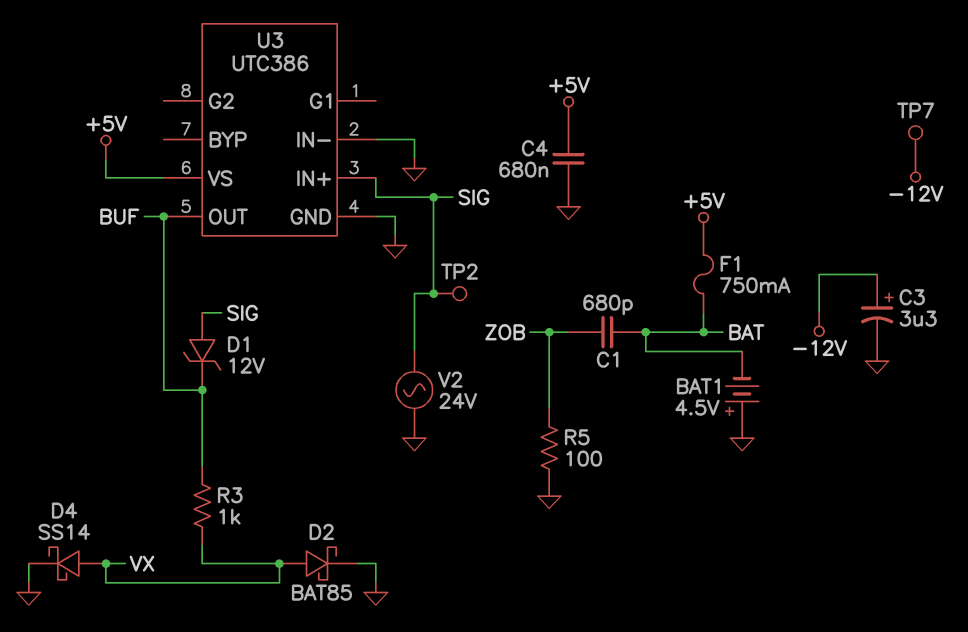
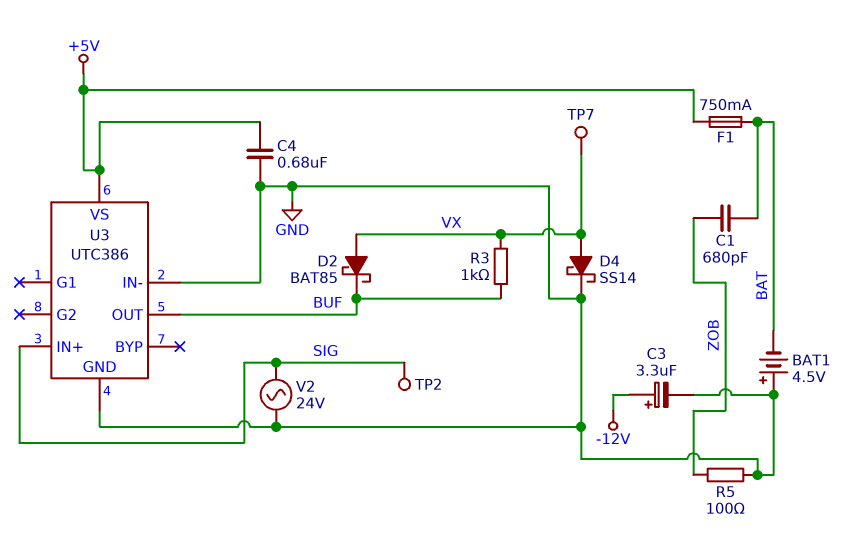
D1: zener 12V (A SIG, K BUF) -> none
D2: schottky BAT85 (A VX, K GND) -> schottky BAT85 (A VX, K BUF)
TP7: test point (-12V) -> test point (VX)

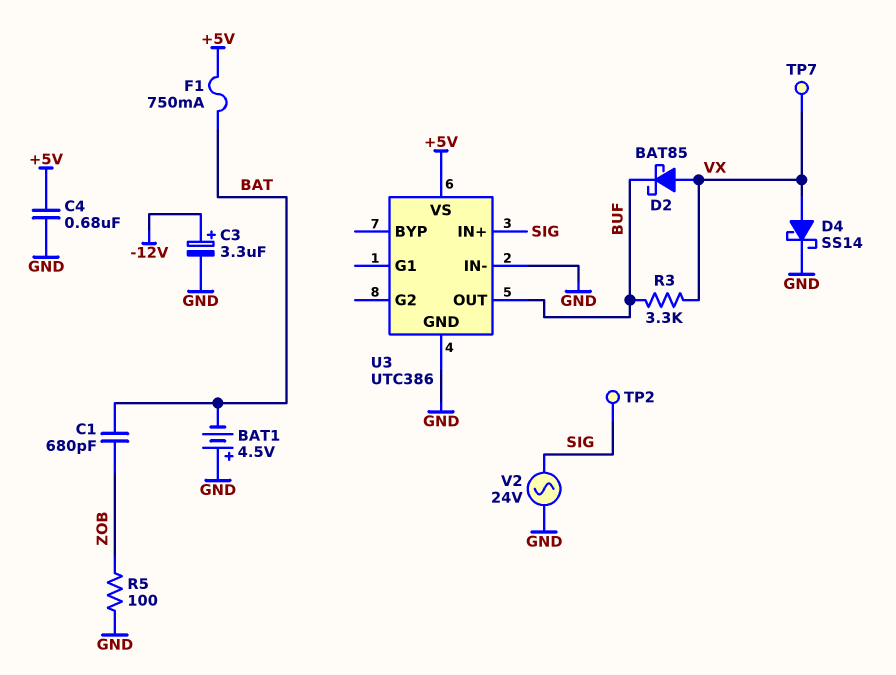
R3: 1k (BUF, VX) -> 3.3k (BUF, VX)

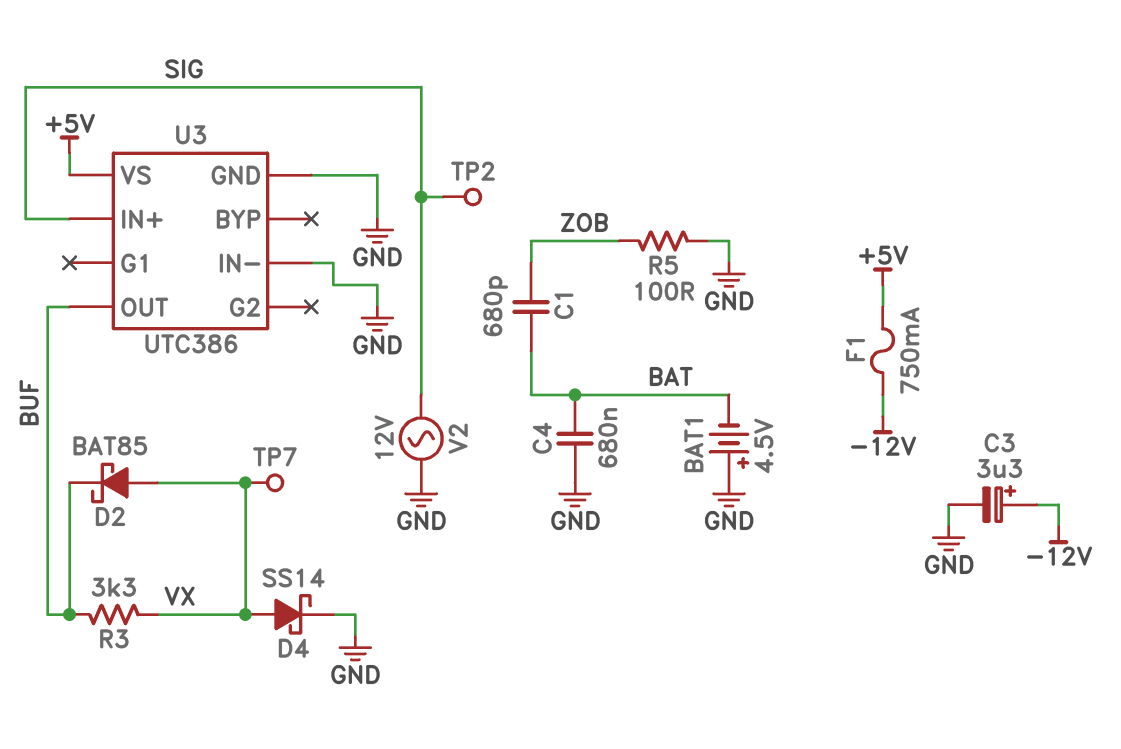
C4: 680nF (+5V, GND) -> 680nF (BAT, GND)
F1: 750mA (+5V, BAT) -> 750mA (+5V, -12V)
V2: AC 24V (GND, SIG) -> AC 12V (GND, SIG)

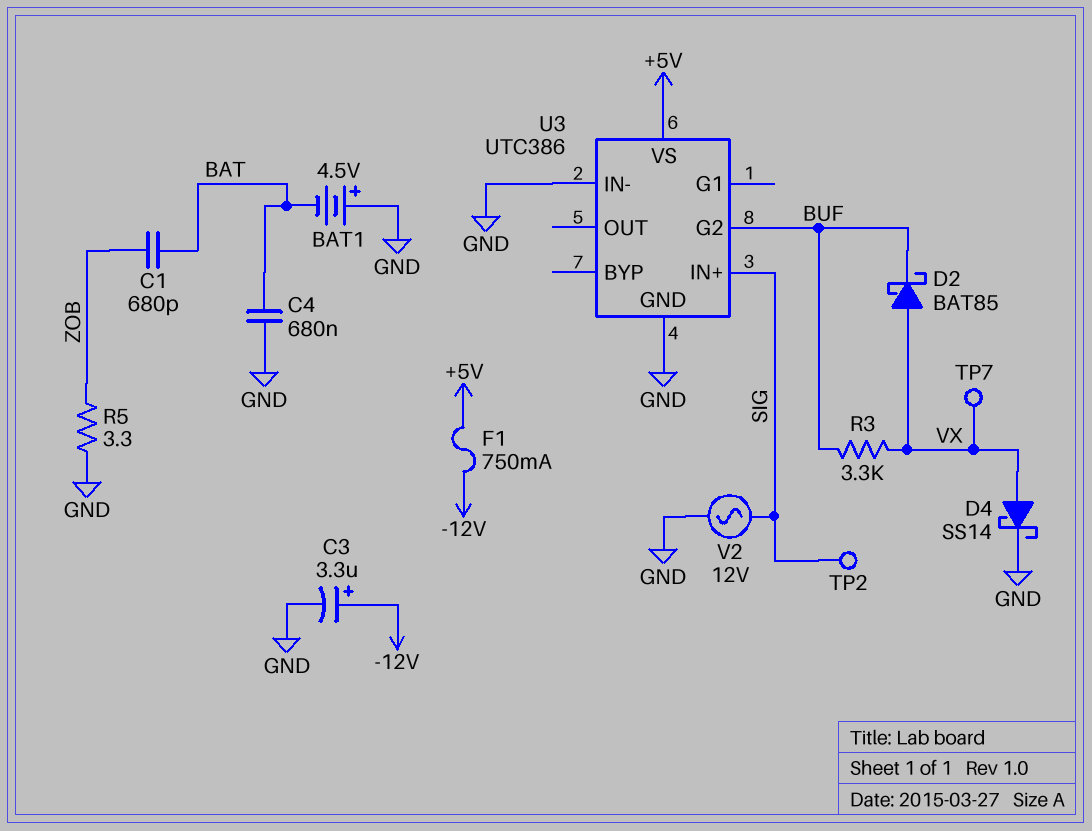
R5: 100 (GND, ZOB) -> 3.3 (GND, ZOB)
U3 pin G2: none -> BUF
U3 pin OUT: BUF -> none

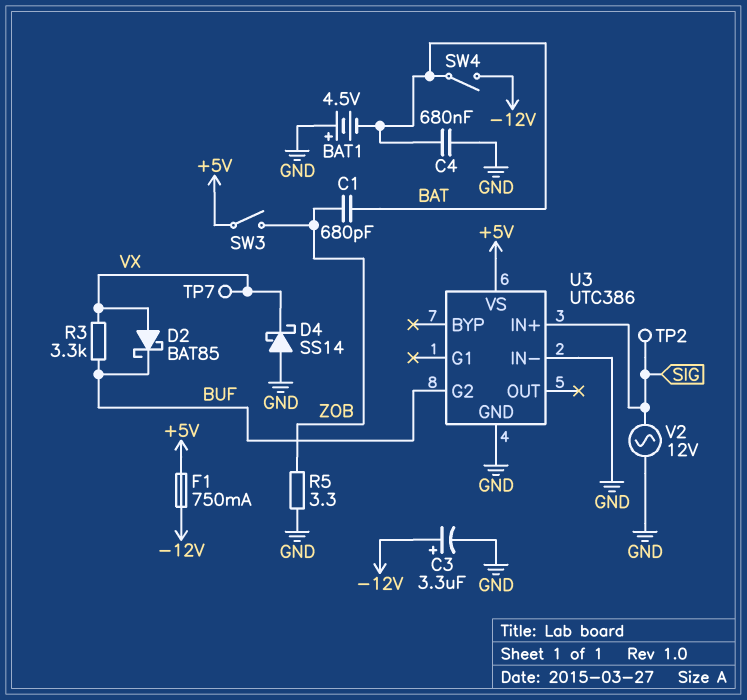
D4: schottky SS14 (A VX, K GND) -> schottky SS14 (A GND, K VX)
SW3: none -> switch (+5V, ZOB)
SW4: none -> switch (-12V, BAT)

